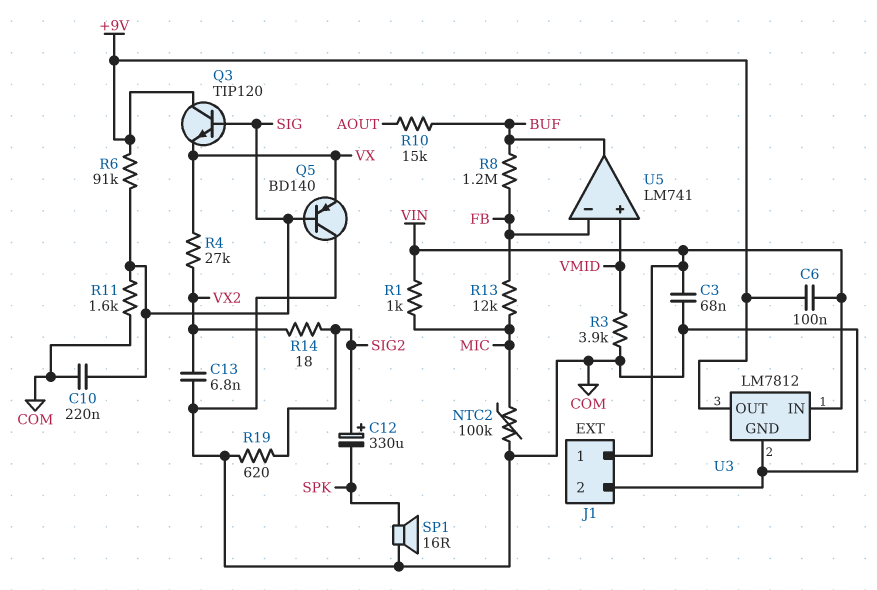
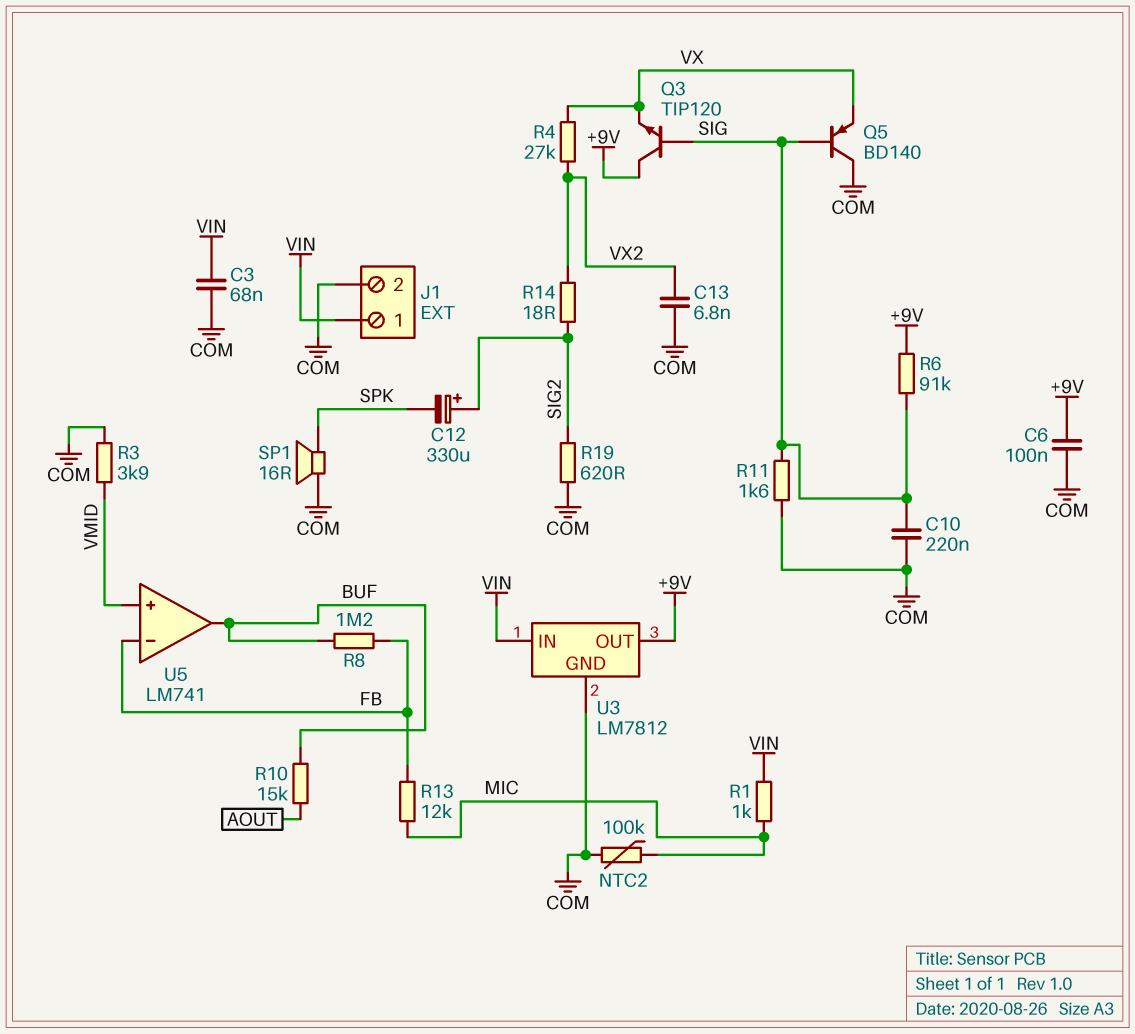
C6: 100nF (+9V, VIN) -> 100nF (+9V, COM)

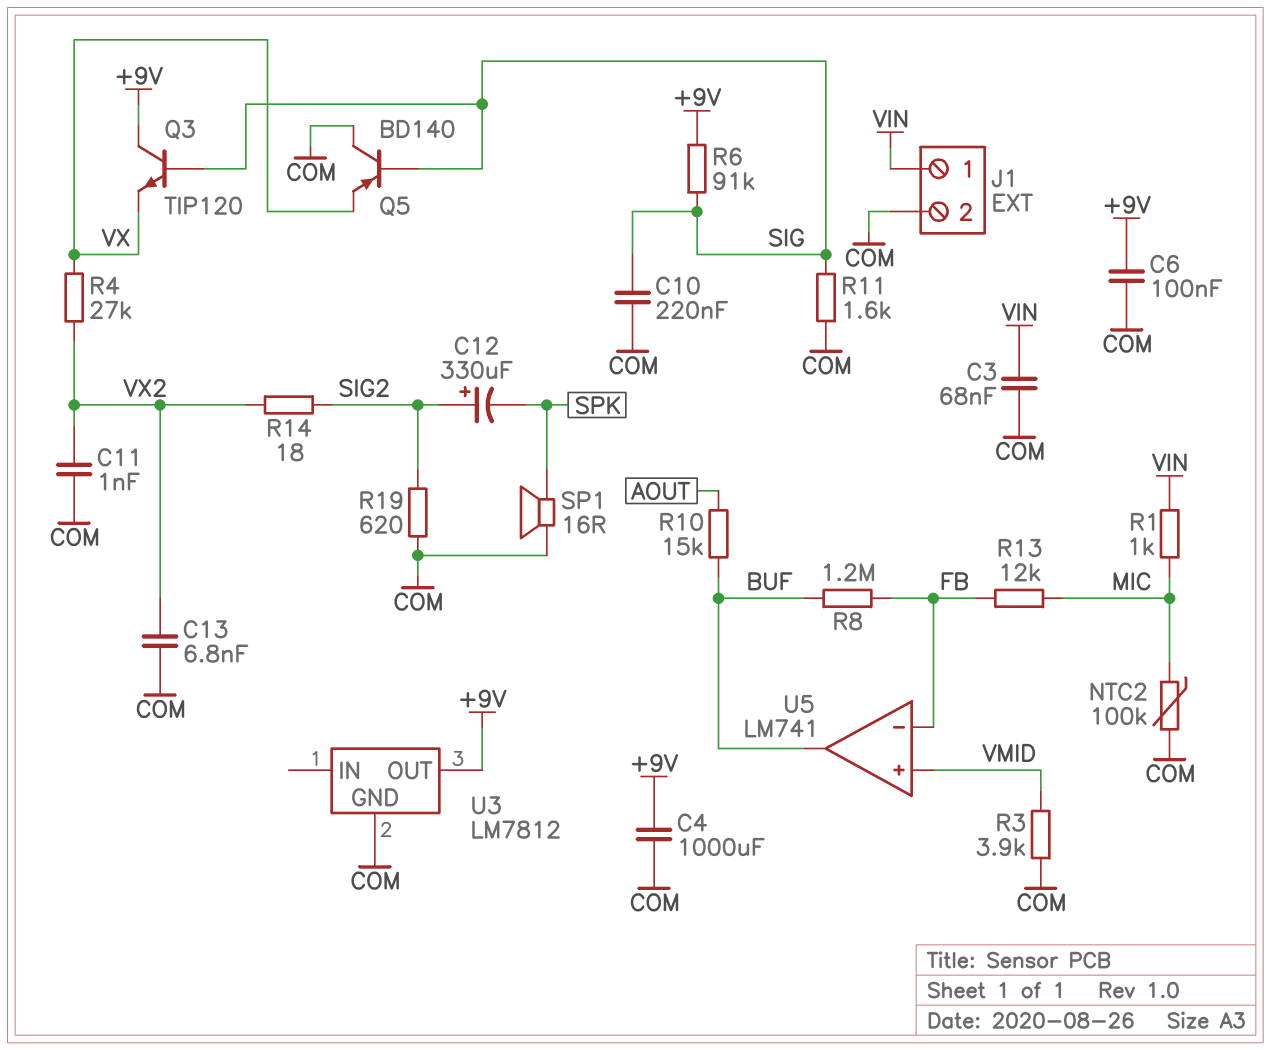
C4: none -> 1000uF (+9V, COM)
C11: none -> 1nF (COM, VX2)
U3 pin IN: VIN -> none

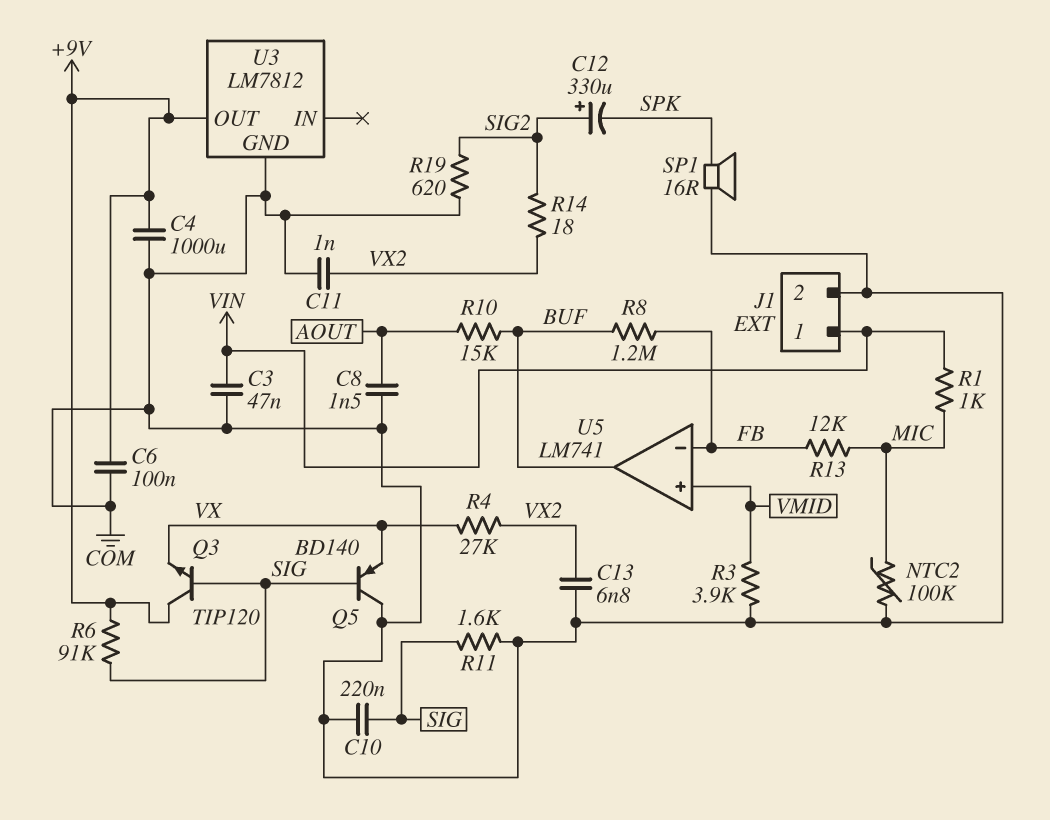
C3: 68nF (COM, VIN) -> 47nF (COM, VIN)
C8: none -> 1.5nF (AOUT, COM)

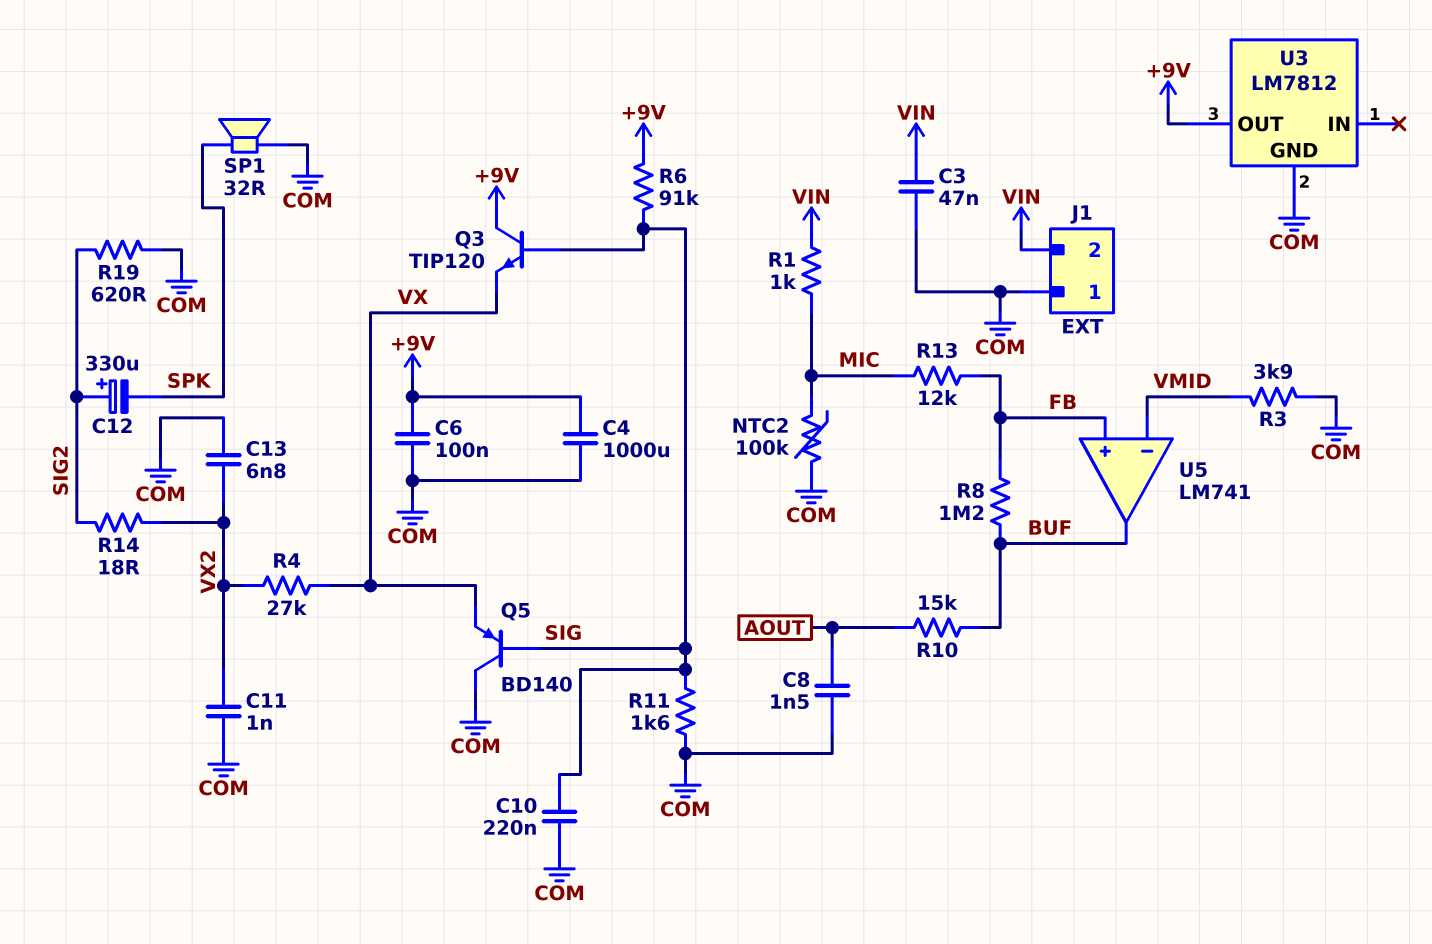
J1 pin 1: VIN -> COM
J1 pin 2: COM -> VIN
SP1: speaker 16R (COM, SPK) -> speaker 32R (COM, SPK)
U5 pin in+: VMID -> FB
U5 pin in-: FB -> VMID

